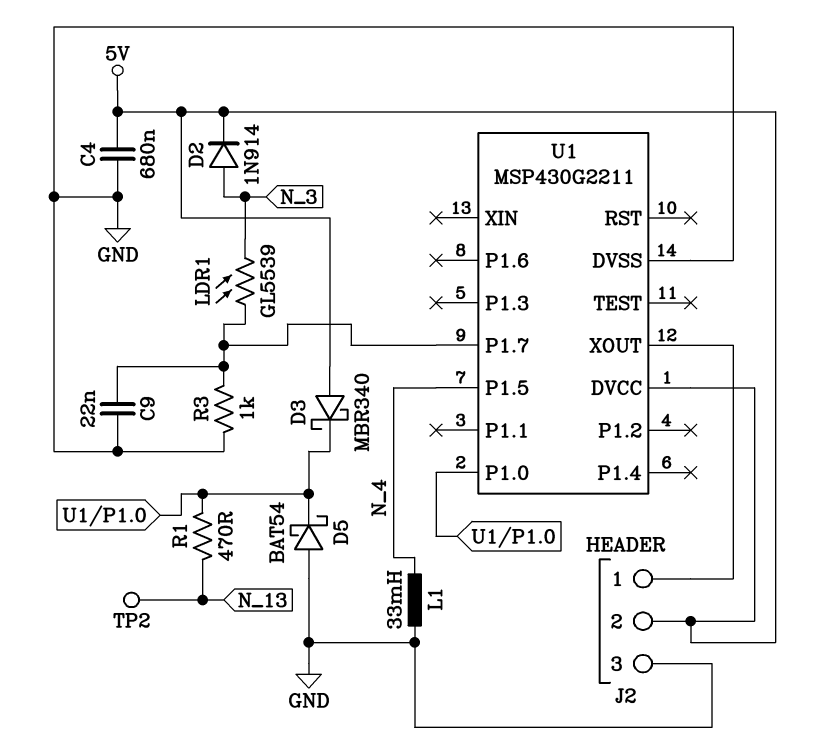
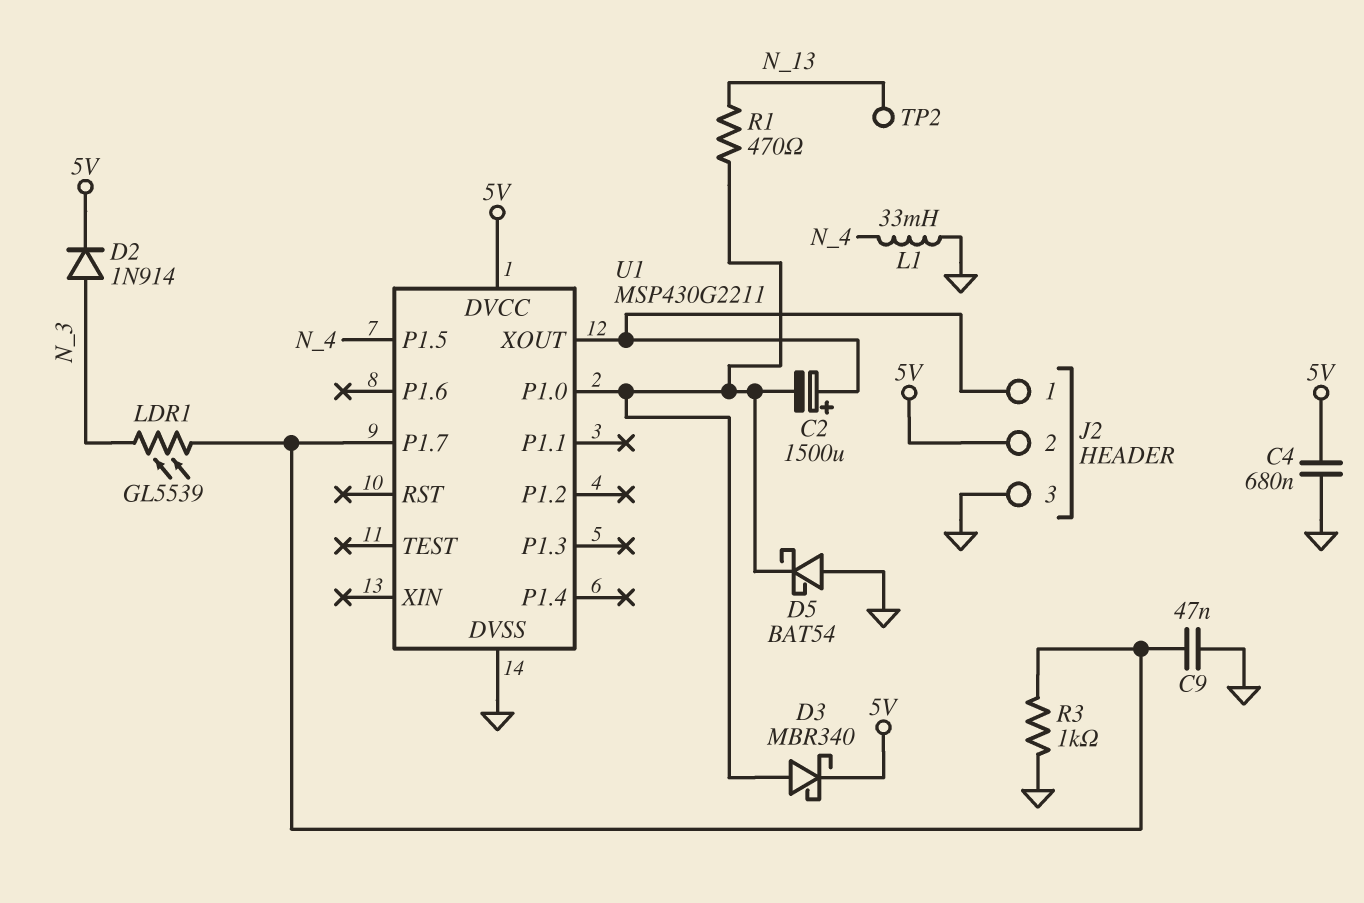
C2: none -> 1500uF (plus J2/1, minus U1/P1.0)
C9: 22nF (GND, U1/P1.7) -> 47nF (GND, U1/P1.7)
D3: schottky MBR340 (A 5V, K U1/P1.0) -> schottky MBR340 (A U1/P1.0, K 5V)

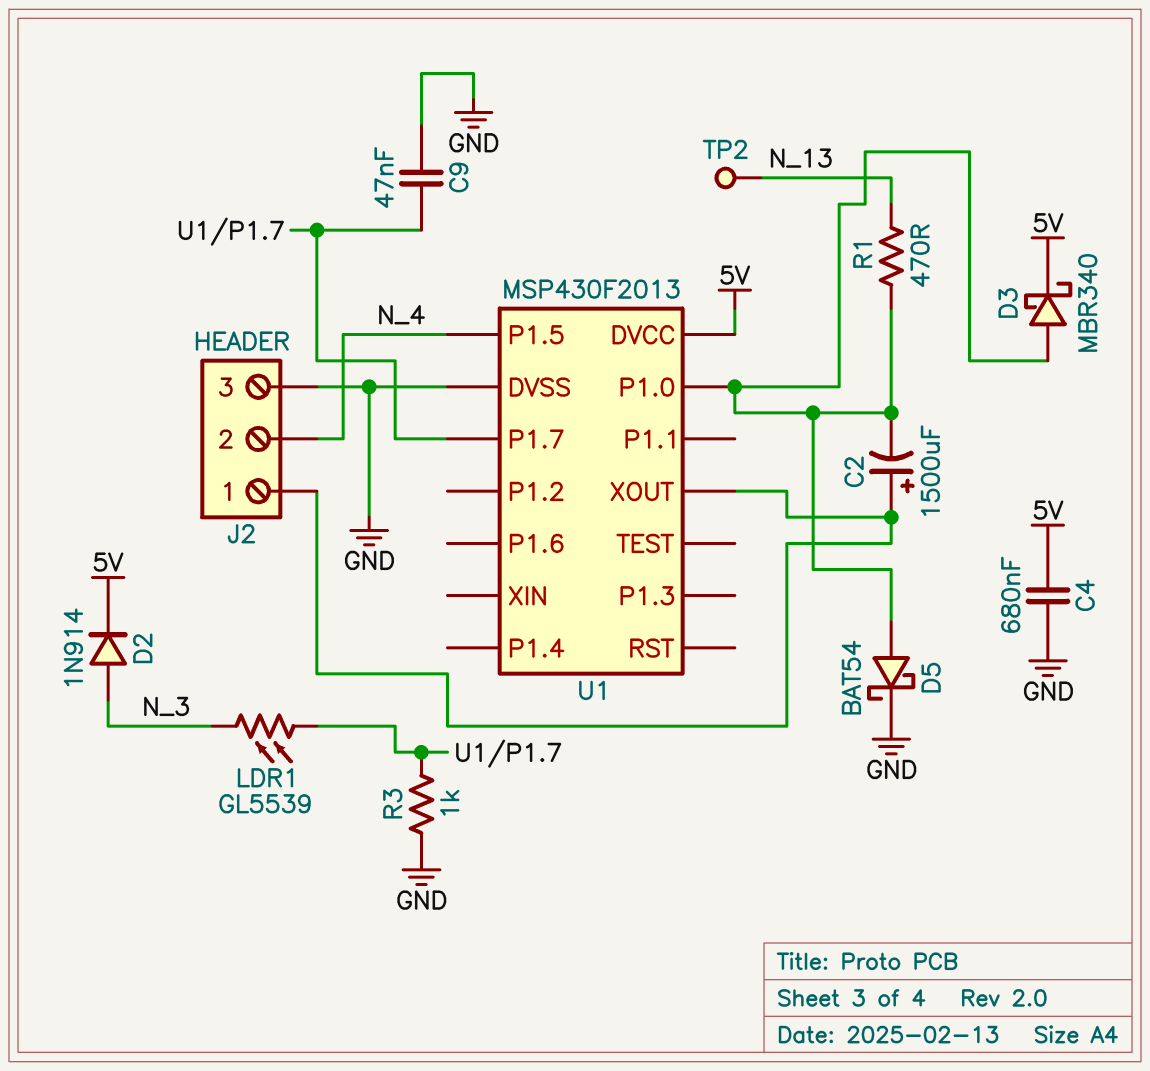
D5: schottky BAT54 (A GND, K U1/P1.0) -> schottky BAT54 (A U1/P1.0, K GND)
J2 pin 2: 5V -> N_4
L1: 33mH (GND, N_4) -> none
U1: MSP430G2211 -> MSP430F2013

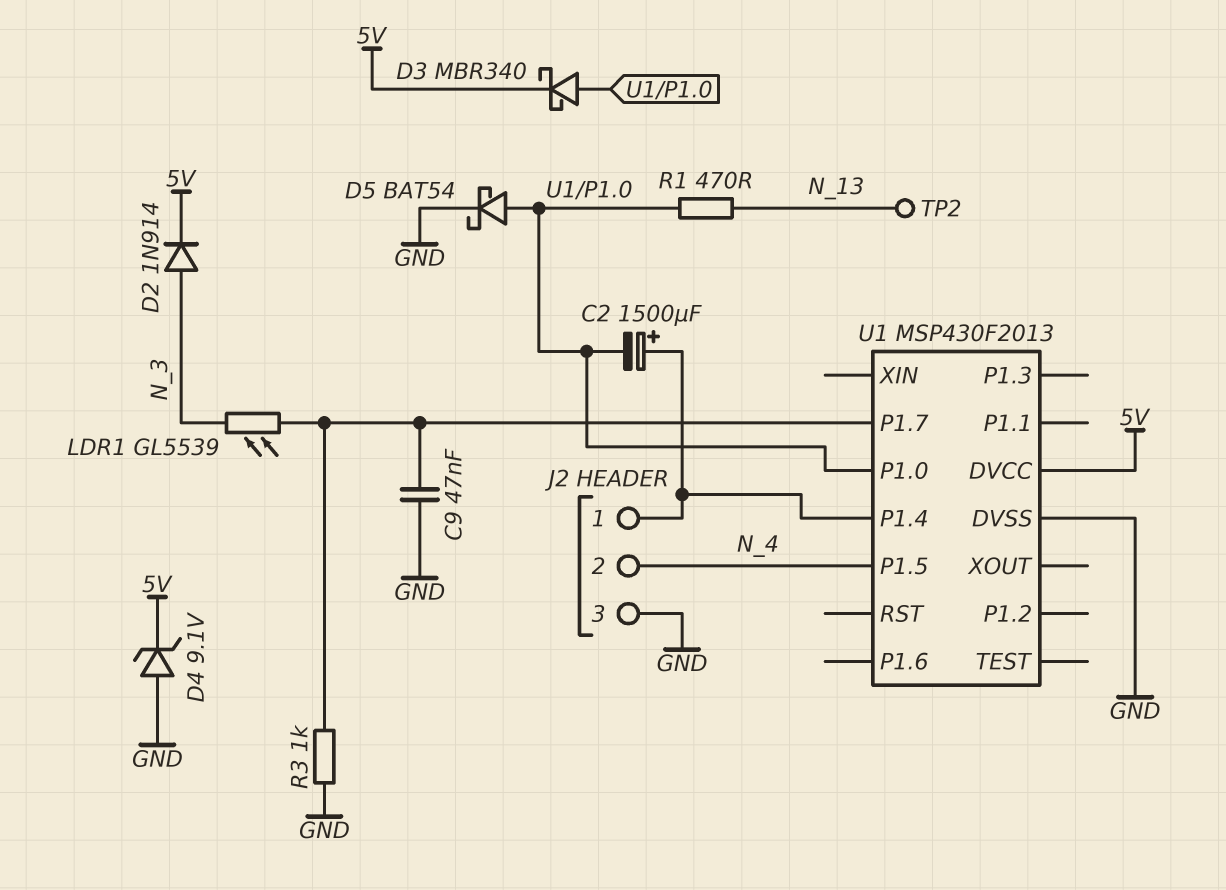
C4: 680nF (5V, GND) -> none
D4: none -> zener 9.1V (A GND, K 5V)
U1 pin P1.4: none -> J2/1
U1 pin XOUT: J2/1 -> none

